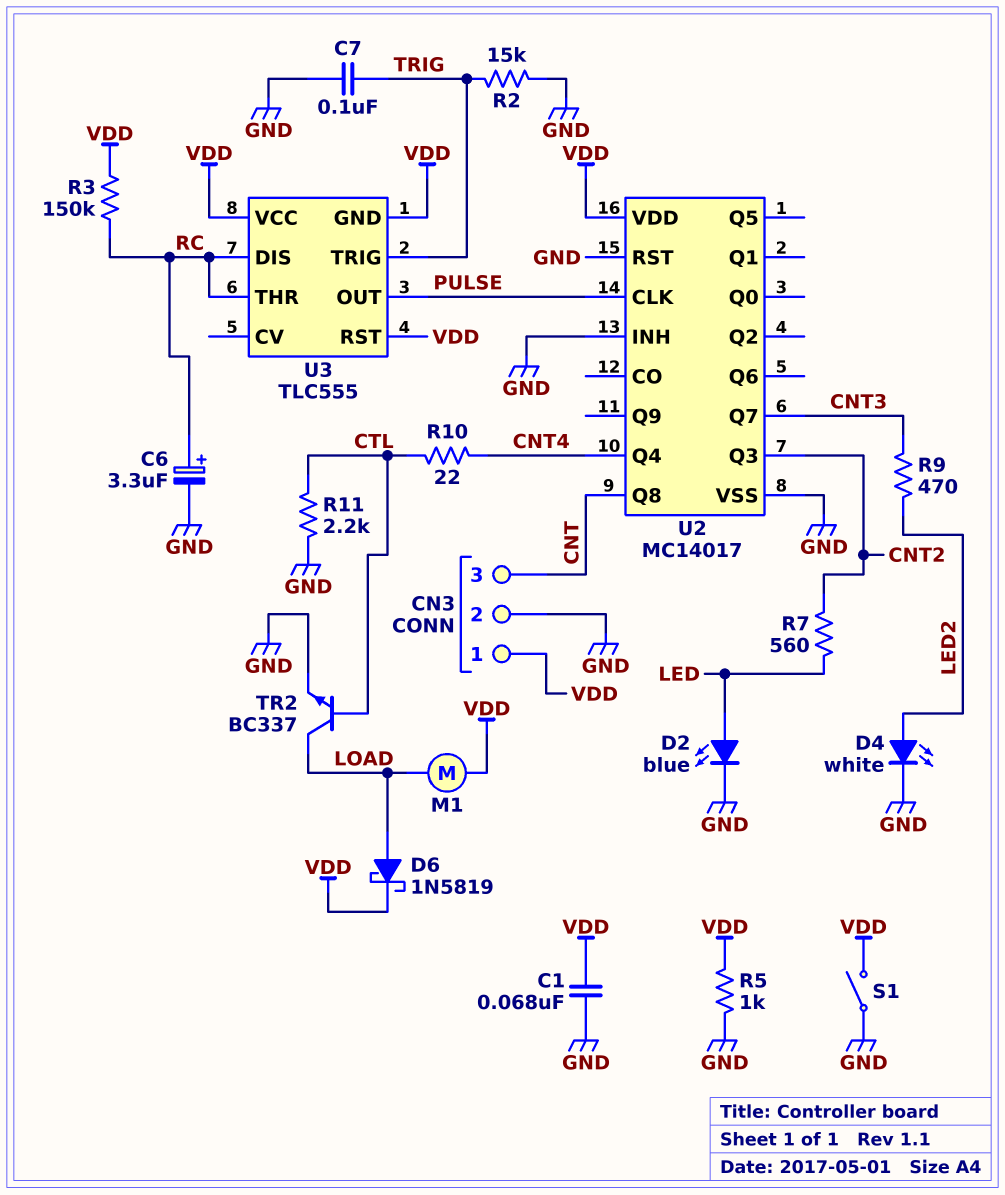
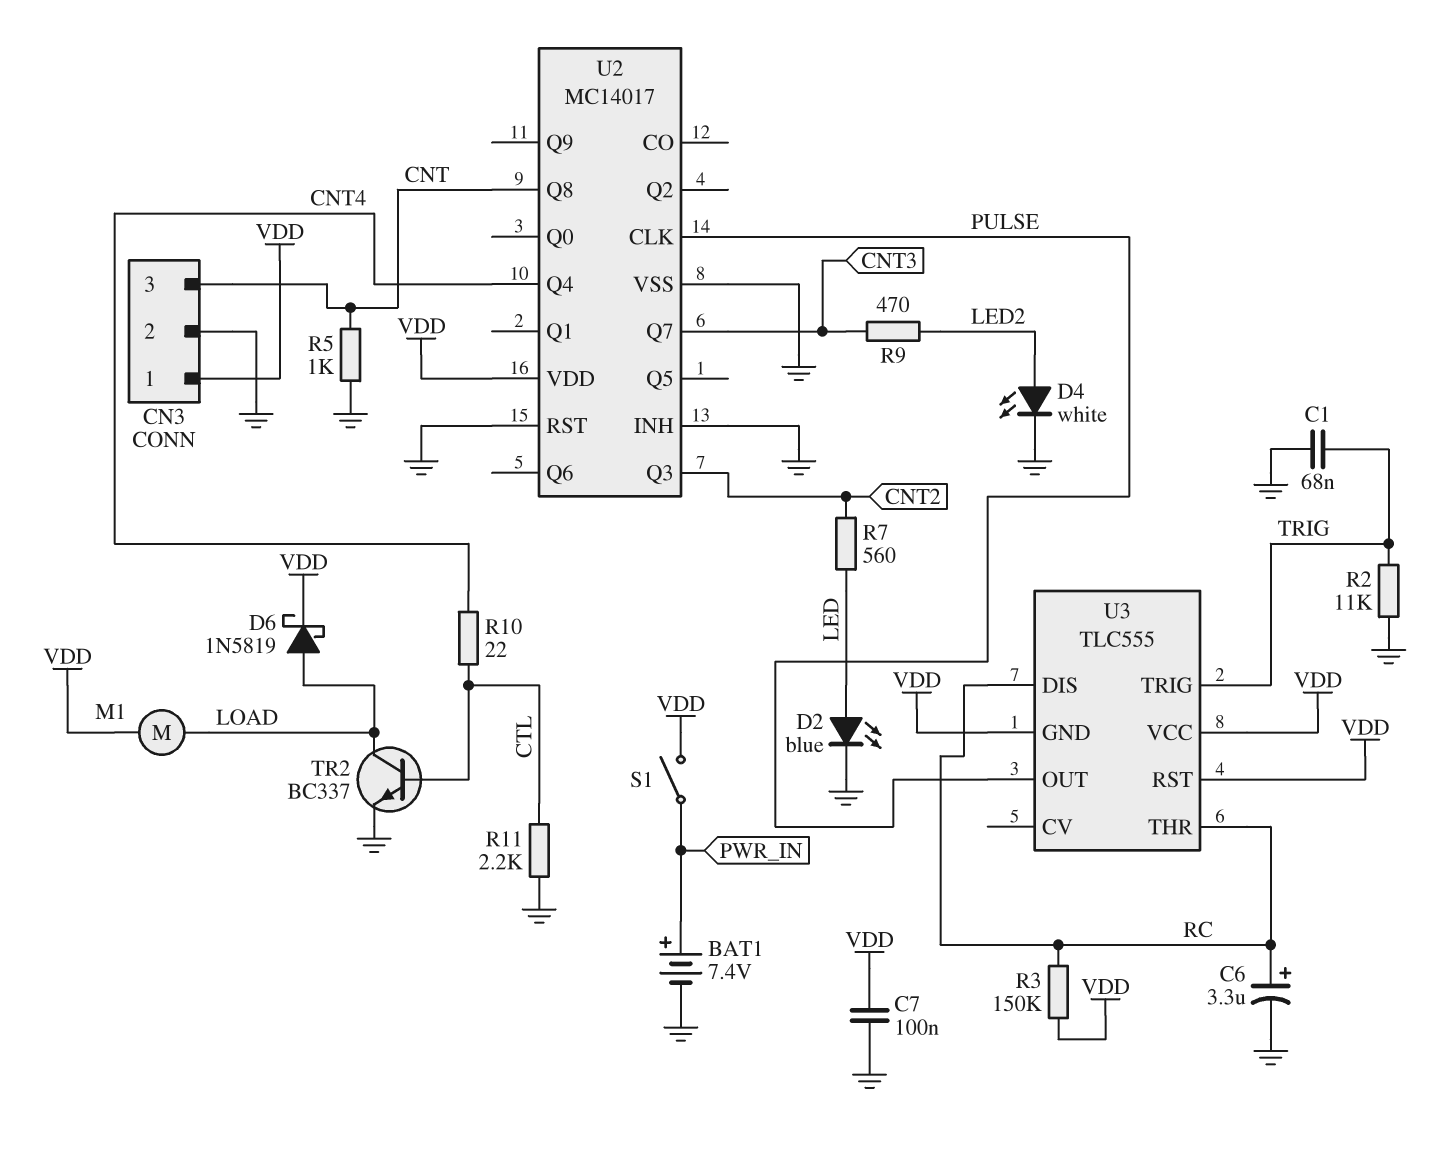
BAT1: none -> 7.4V (plus PWR_IN, minus GND)
C1: 68nF (GND, VDD) -> 68nF (GND, TRIG)
C7: 100nF (GND, TRIG) -> 100nF (GND, VDD)
R2: 15k (GND, TRIG) -> 11k (GND, TRIG)
R5: 1k (GND, VDD) -> 1k (CNT, GND)
S1: switch (GND, VDD) -> switch (PWR_IN, VDD)

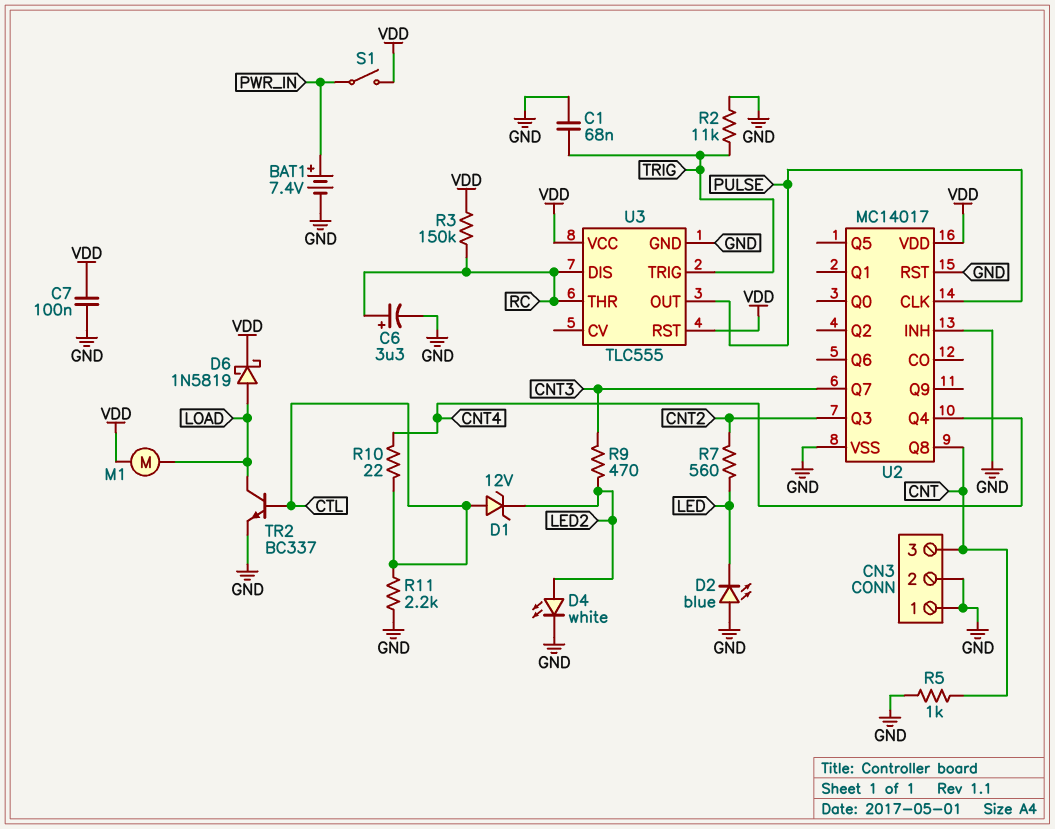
CN3 pin 1: VDD -> GND
D1: none -> zener 12V (A CTL, K LED2)
D2: LED blue (A LED, K GND) -> LED blue (A GND, K LED)
U3 pin GND: VDD -> GND

